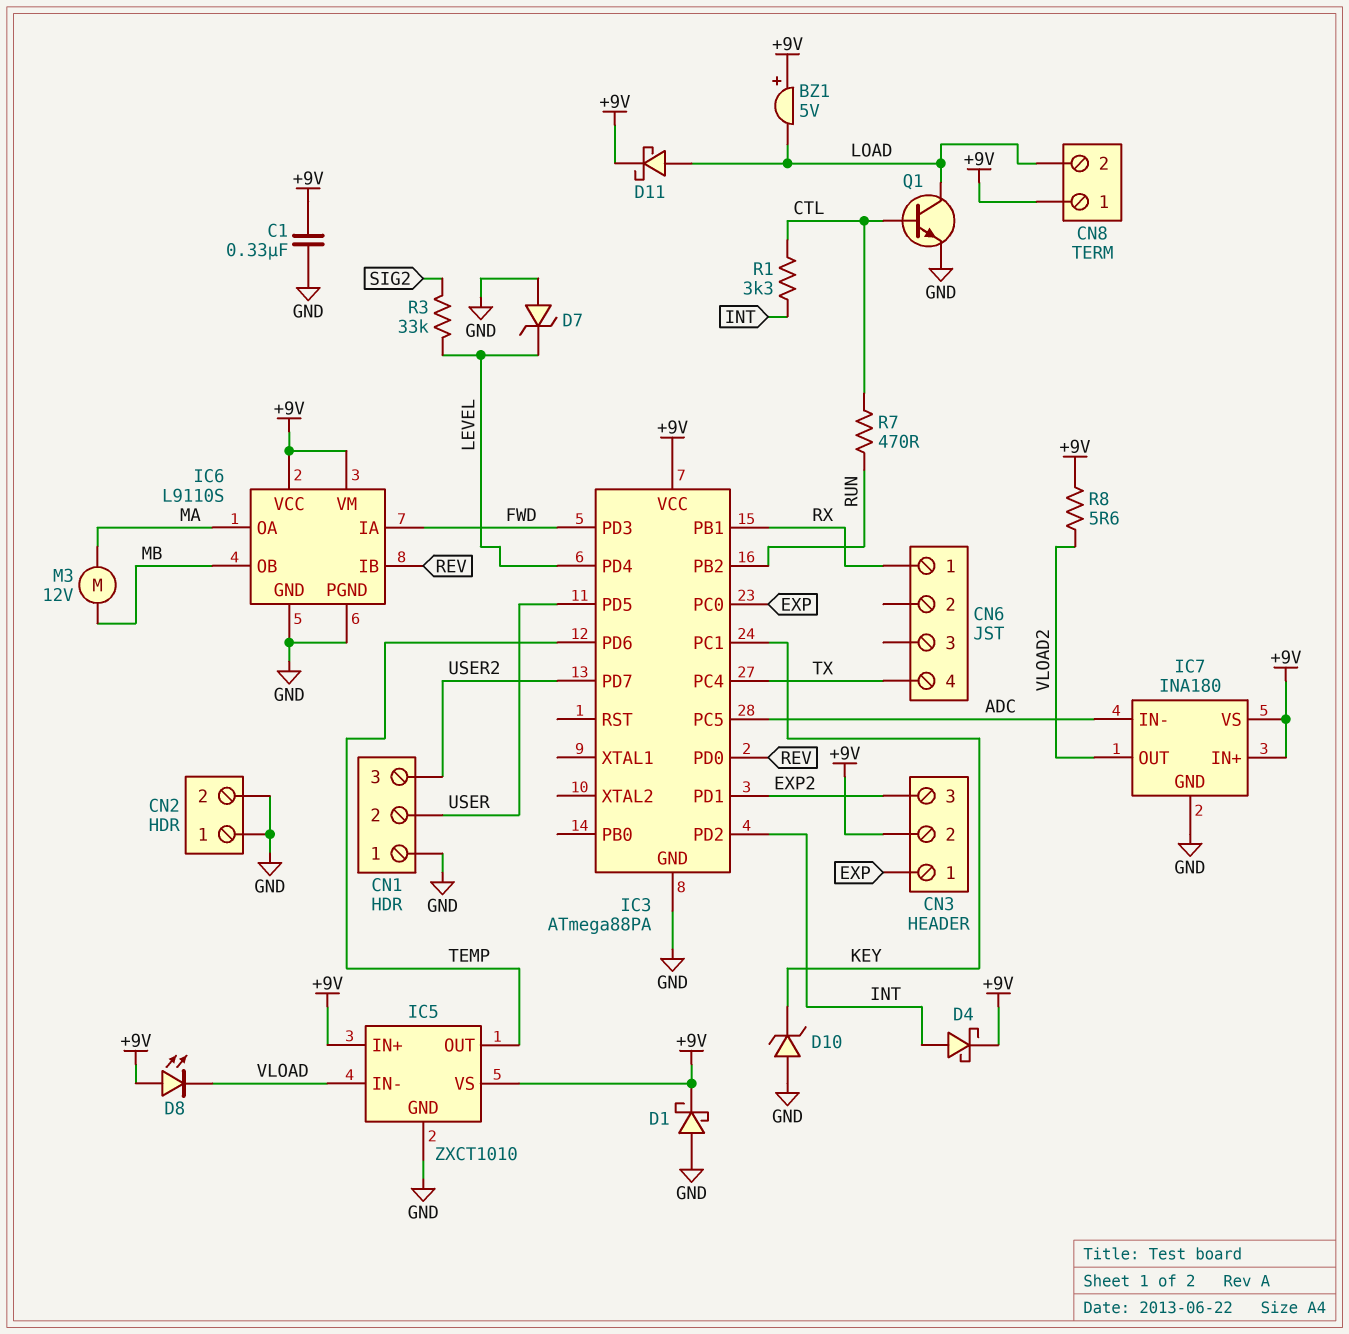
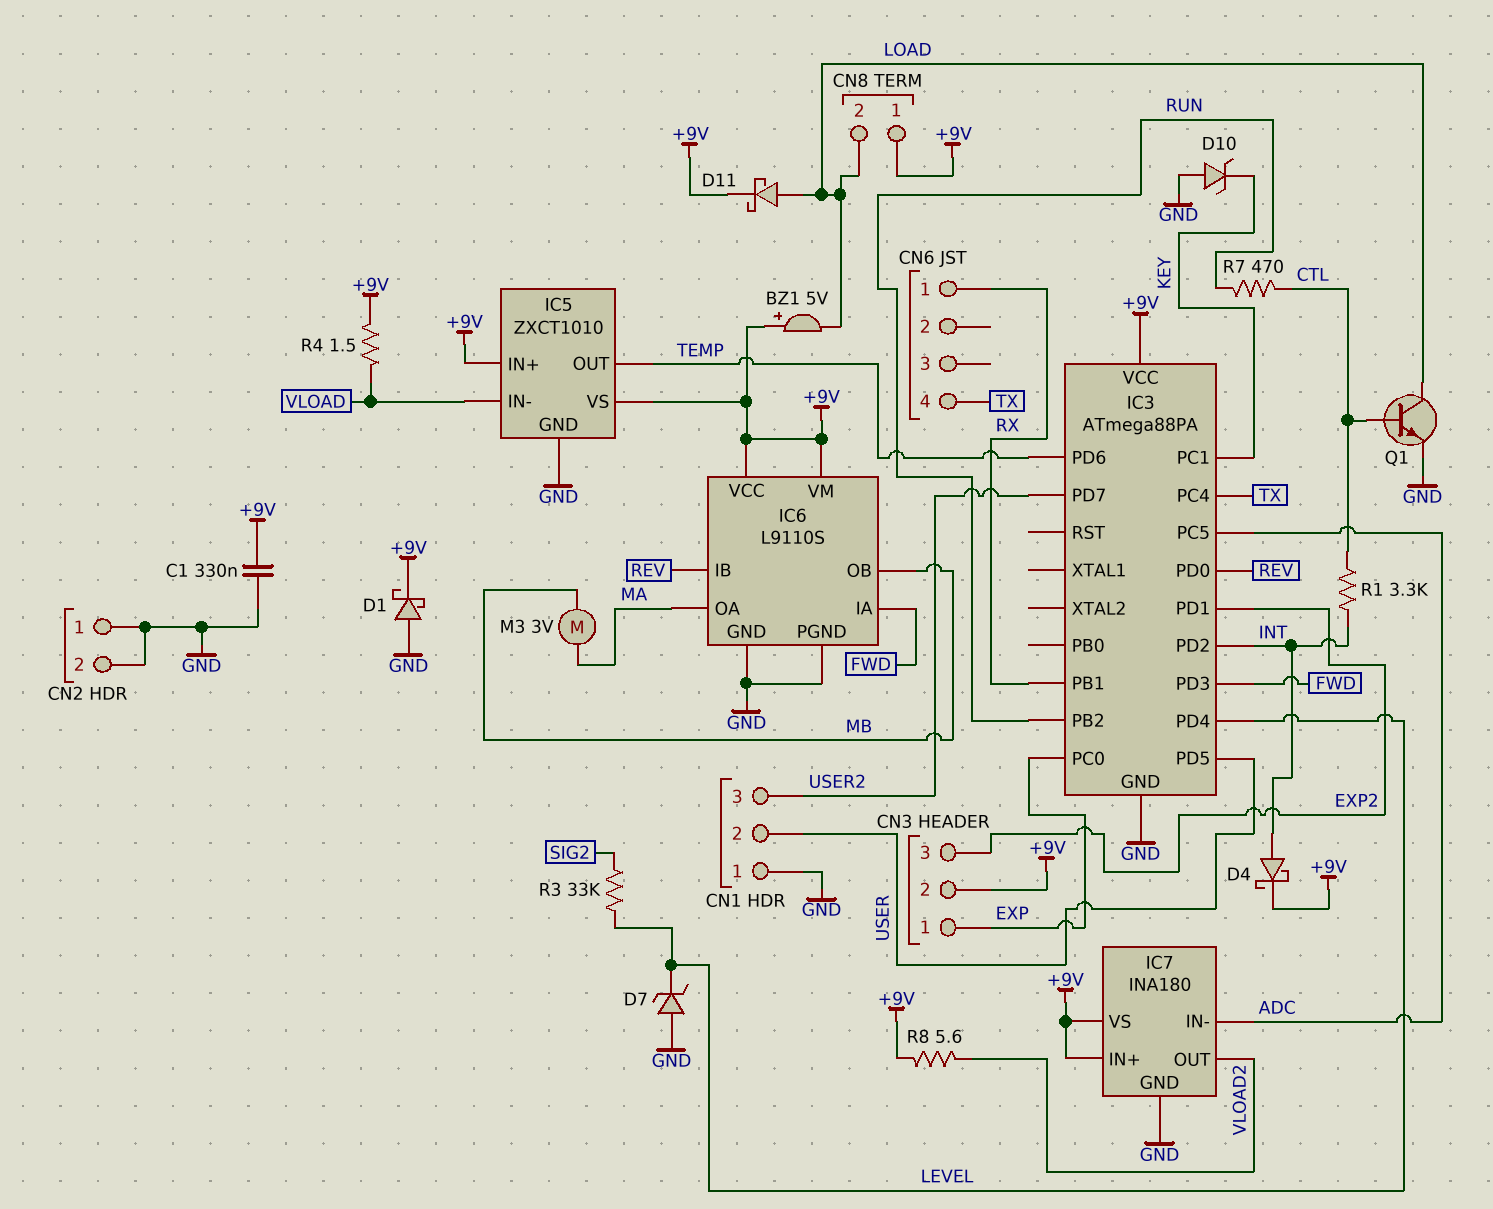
D8: LED (A +9V, K VLOAD) -> none
M3: motor 12V (MA, MB) -> motor 3V (MA, MB)
R4: none -> 1.5 (+9V, VLOAD)

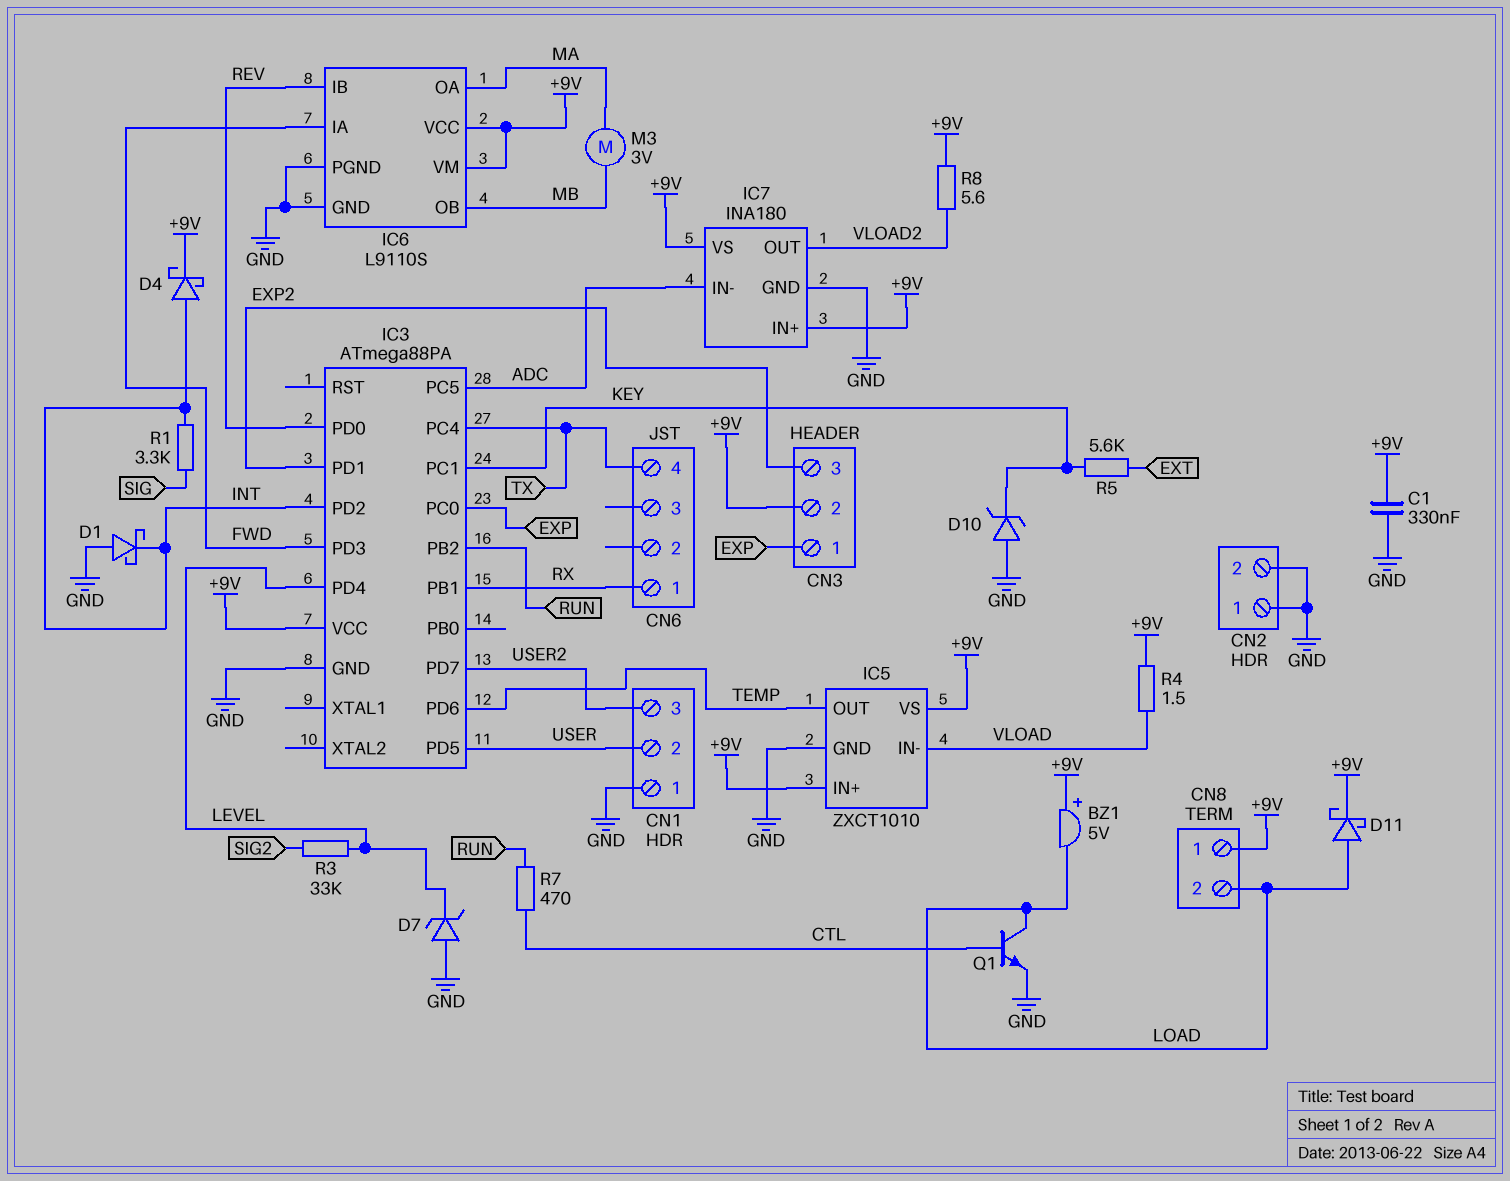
D1: schottky (A GND, K +9V) -> schottky (A GND, K INT)
R1: 3.3k (CTL, INT) -> 3.3k (INT, SIG)
R5: none -> 5.6k (EXT, KEY)

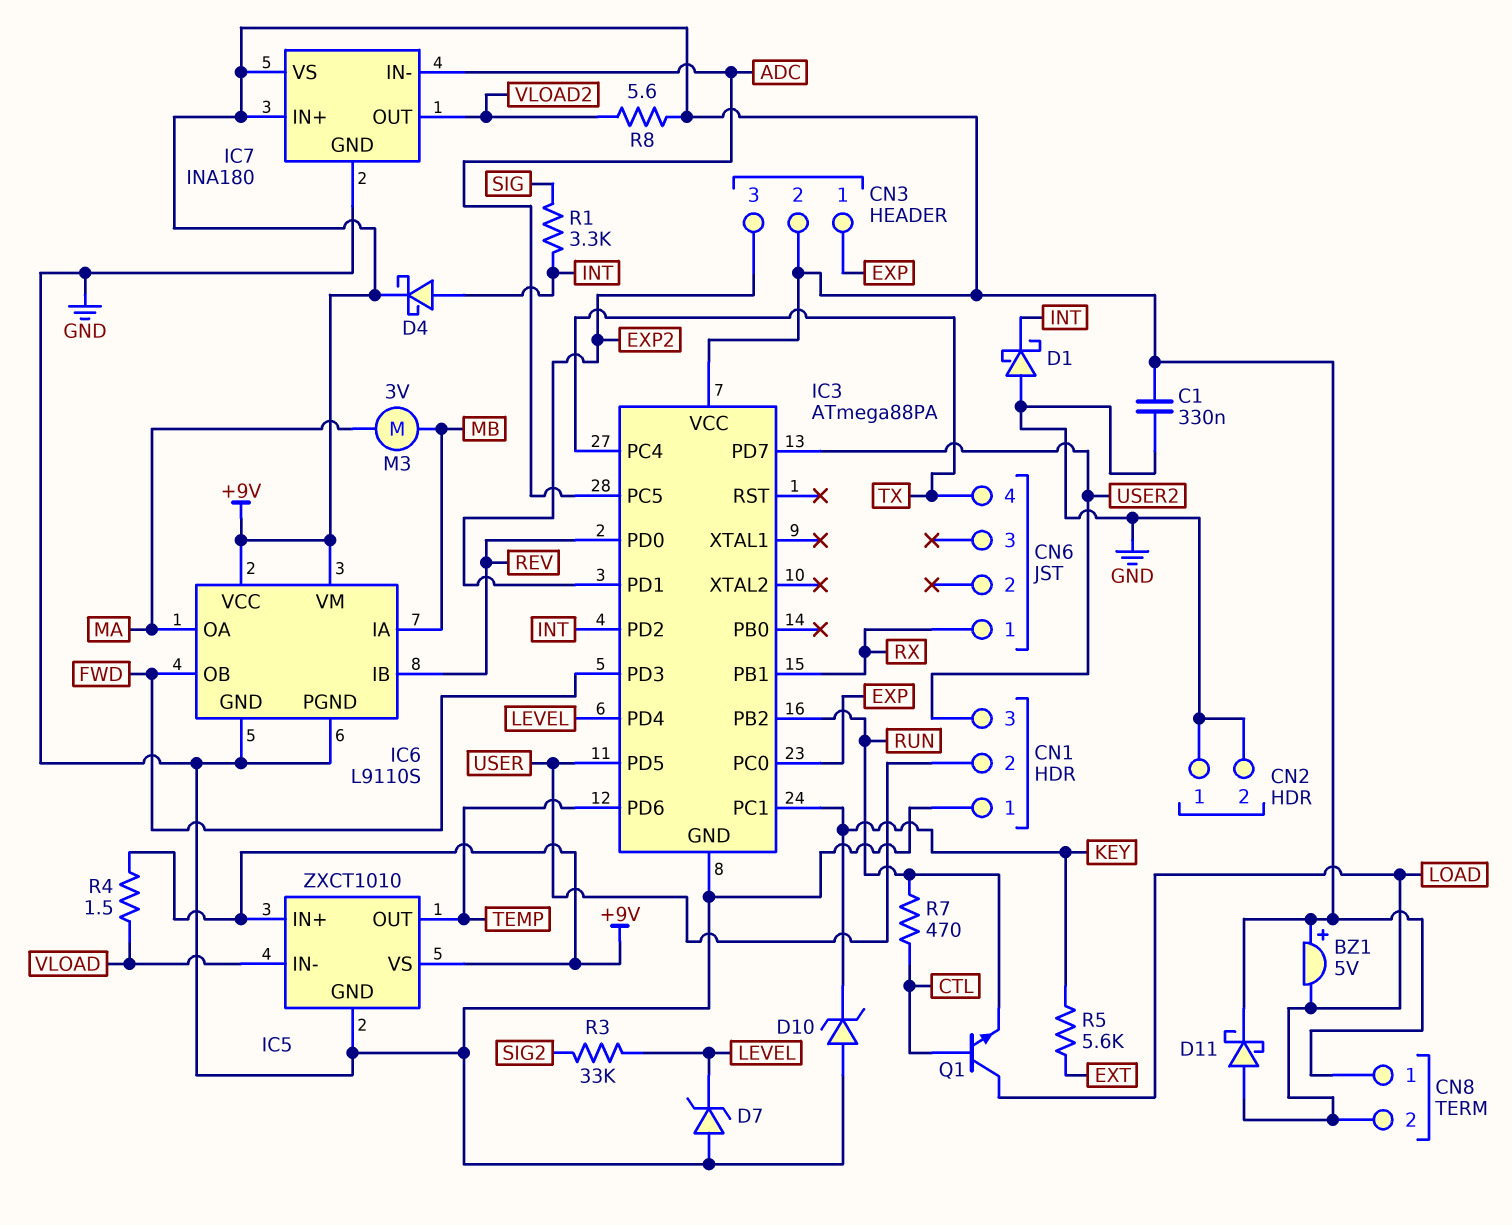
IC6 pin IA: FWD -> MB
IC6 pin OB: MB -> FWD
Q1: NPN (B CTL, C LOAD, E GND) -> NPN (B CTL, C LOAD, E RUN)

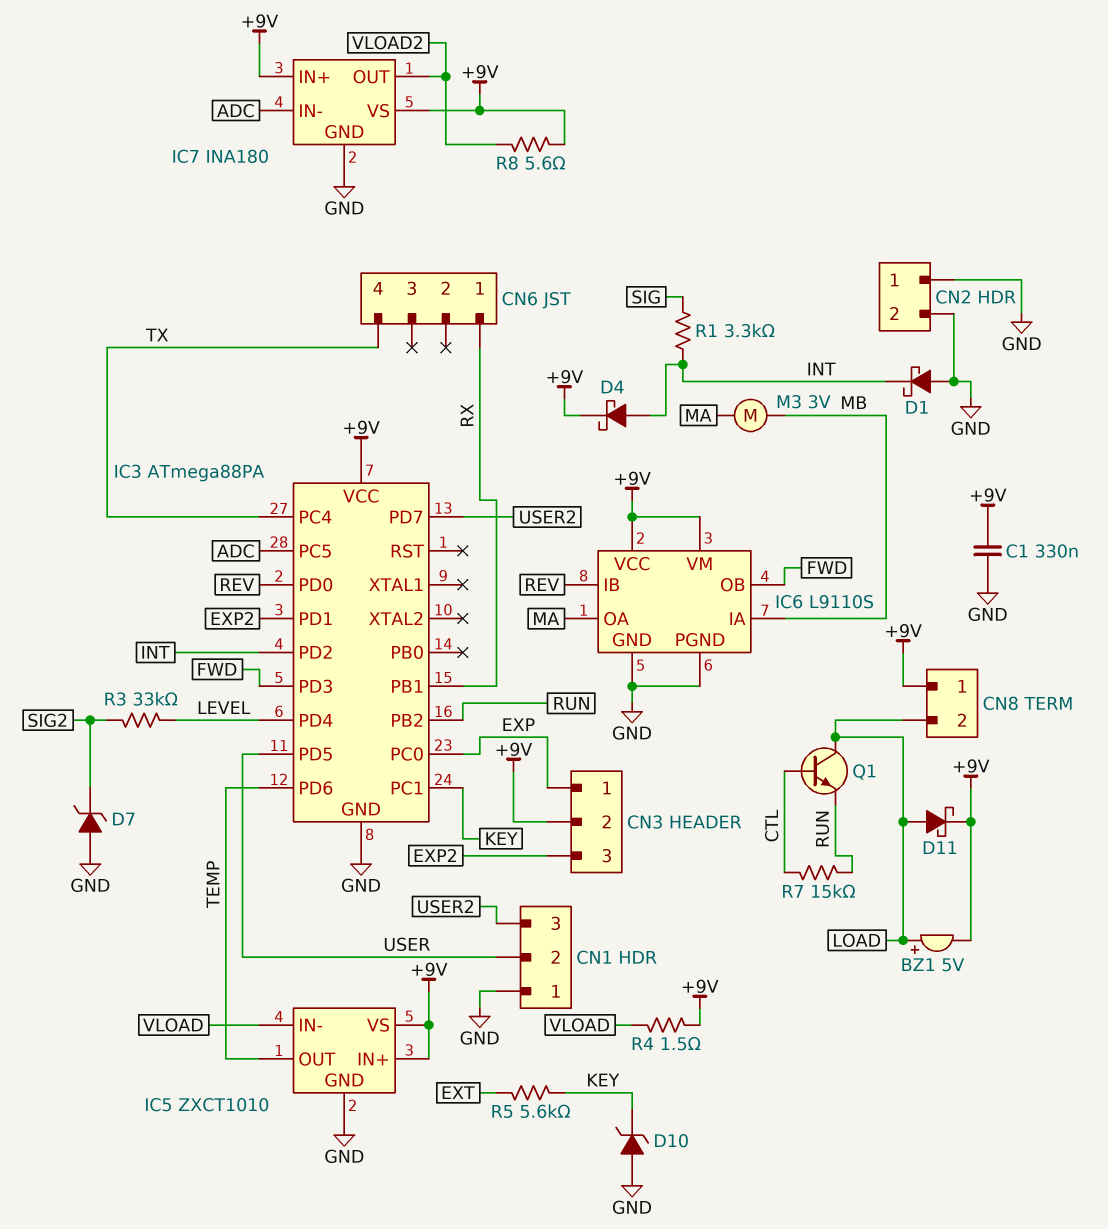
BZ1: buzzer 5V (plus +9V, minus LOAD) -> buzzer 5V (plus LOAD, minus +9V)
D7: zener (A GND, K LEVEL) -> zener (A GND, K SIG2)
R7: 470 (CTL, RUN) -> 15k (CTL, RUN)

